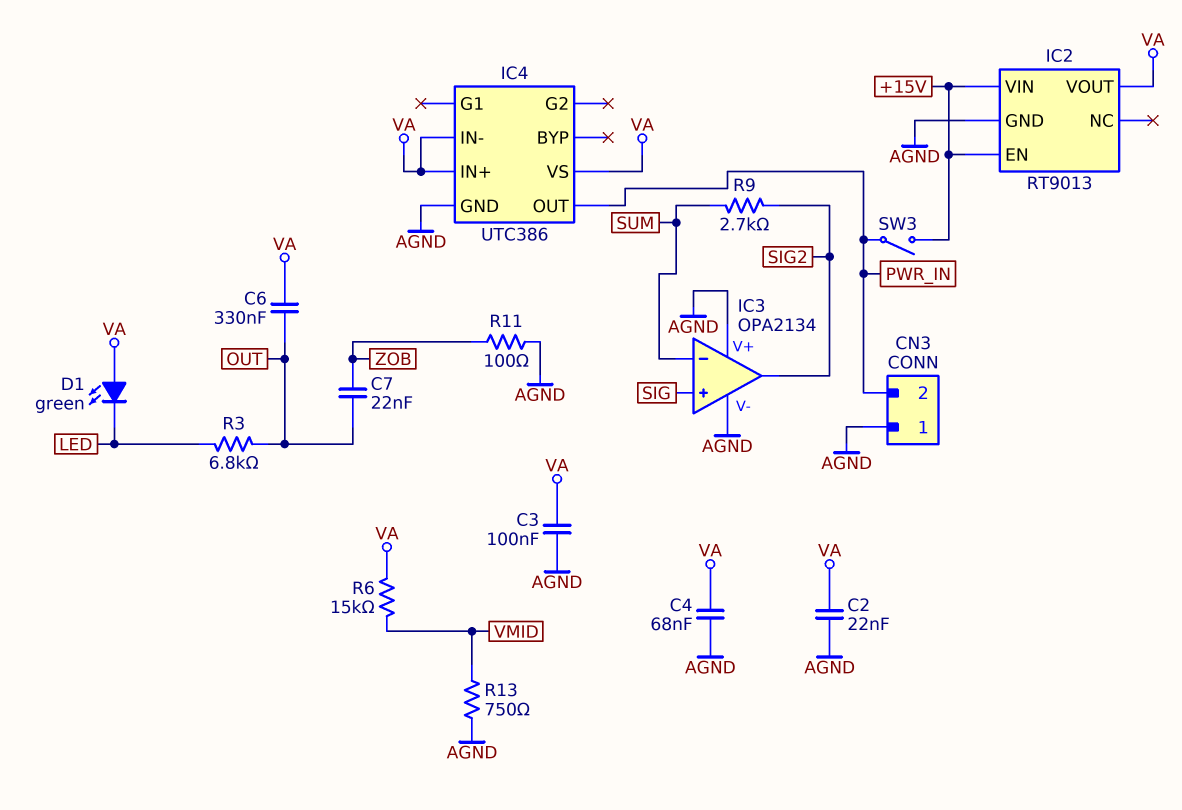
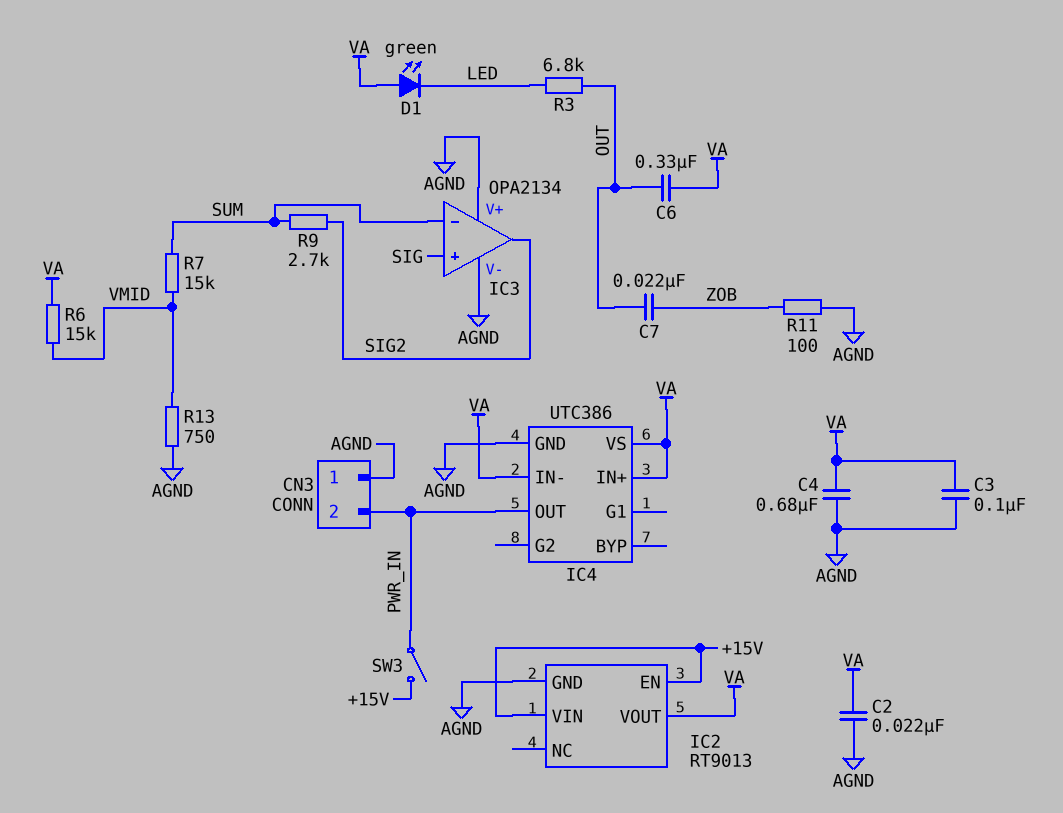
C4: 68nF (AGND, VA) -> 680nF (AGND, VA)
R7: none -> 15k (SUM, VMID)

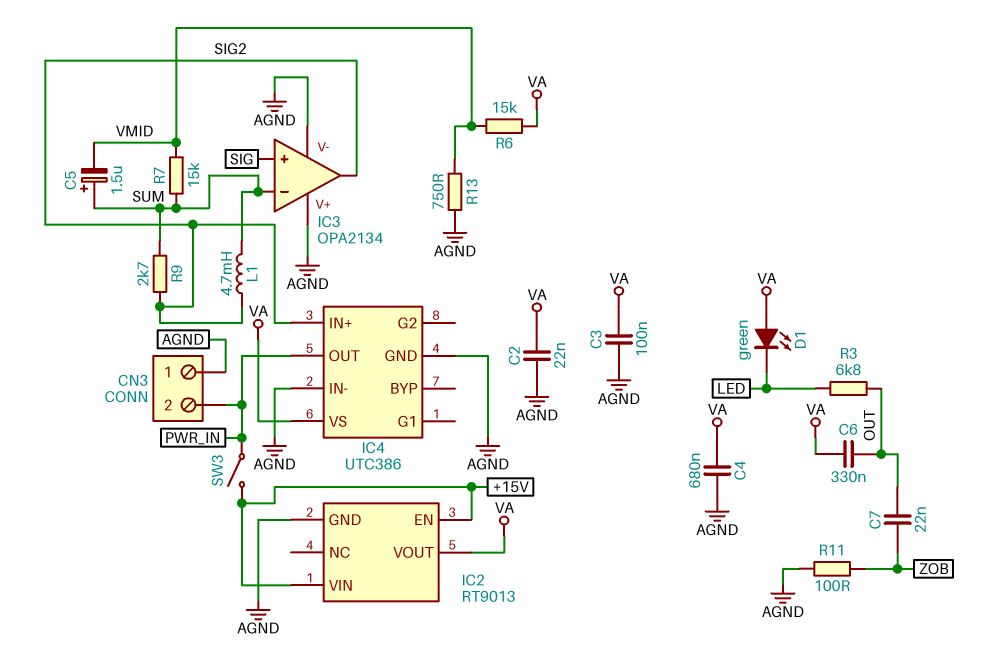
C5: none -> 1.5uF (plus SUM, minus VMID)
IC4 pin IN+: VA -> SIG2
IC4 pin IN-: VA -> AGND
L1: none -> 4.7mH (SIG2, SUM)

